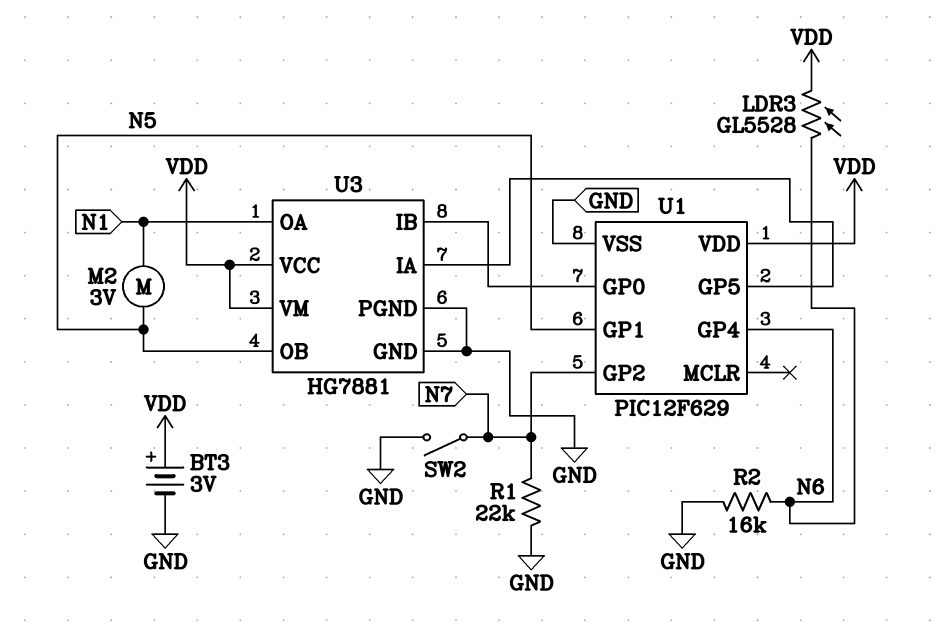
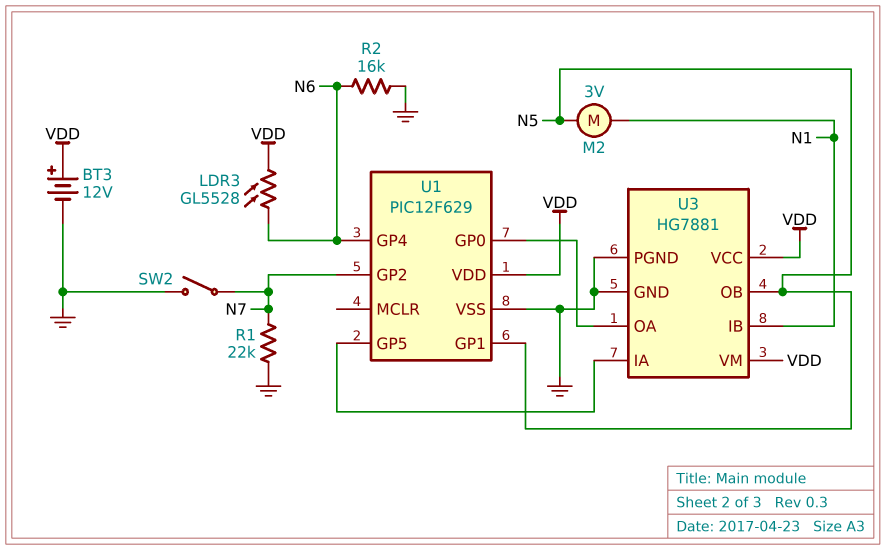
BT3: 3V (plus VDD, minus GND) -> 12V (plus VDD, minus GND)
U3 pin IB: U1/GP0 -> N1
U3 pin OA: N1 -> U1/GP0

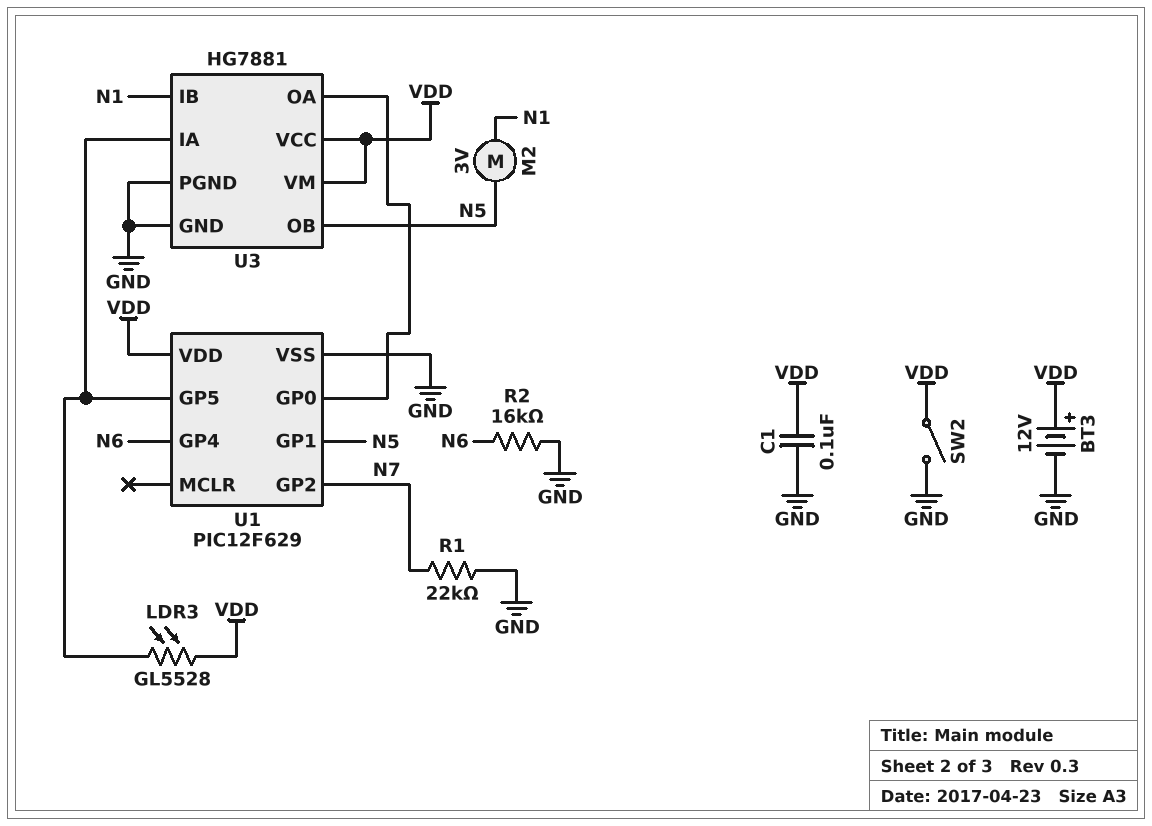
C1: none -> 100nF (GND, VDD)
LDR3: GL5528 (N6, VDD) -> GL5528 (U1/GP5, VDD)
SW2: switch (GND, N7) -> switch (GND, VDD)

